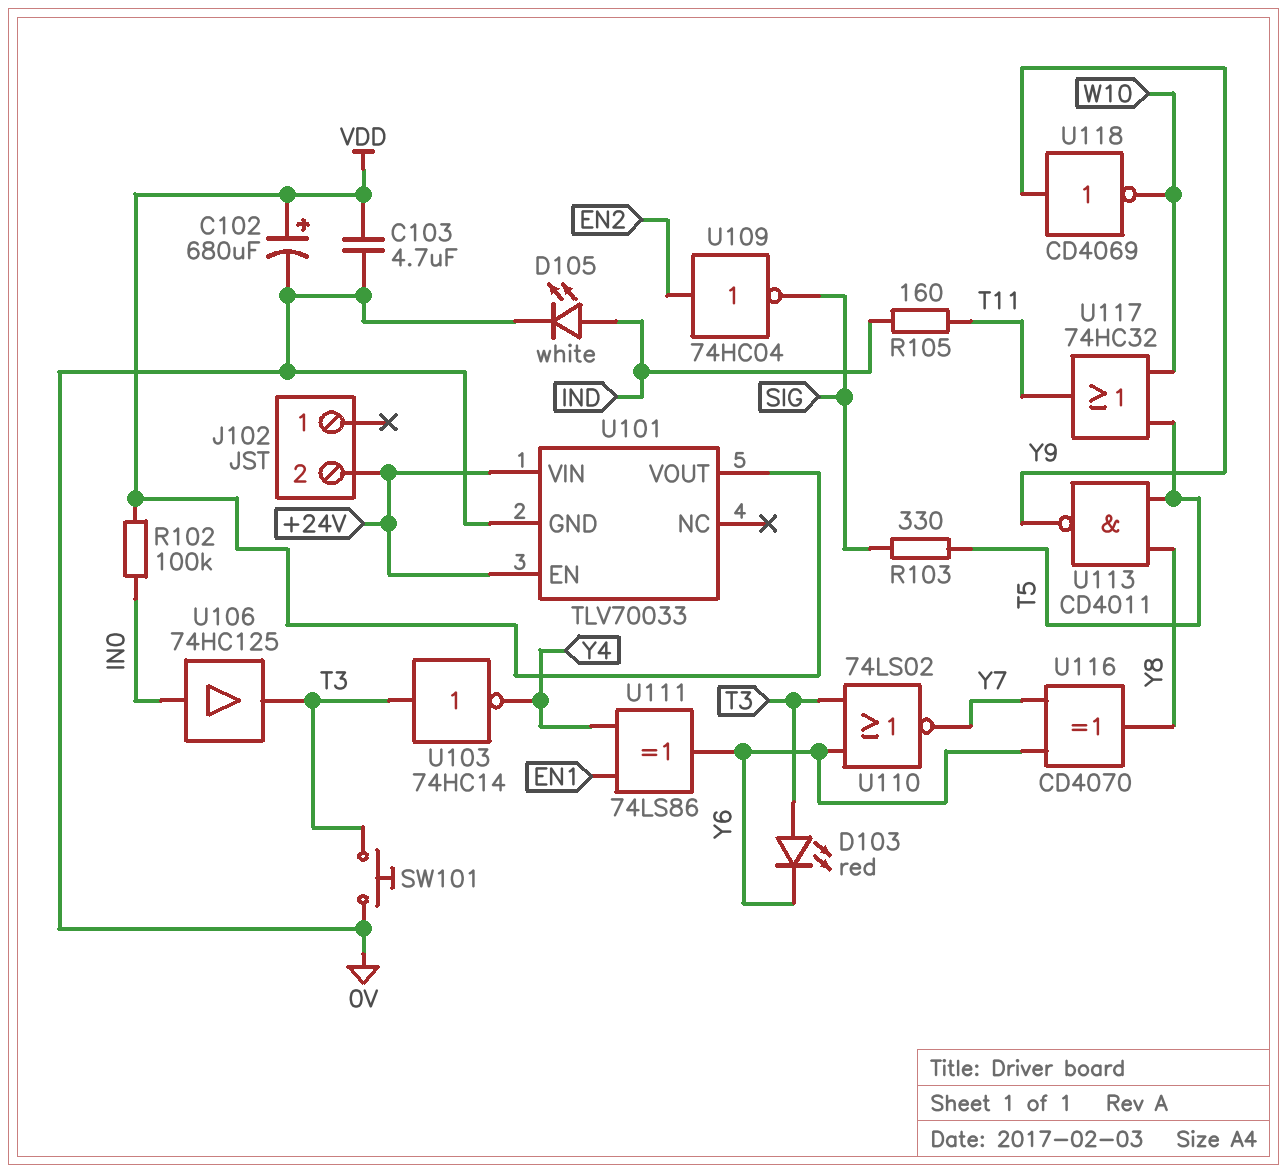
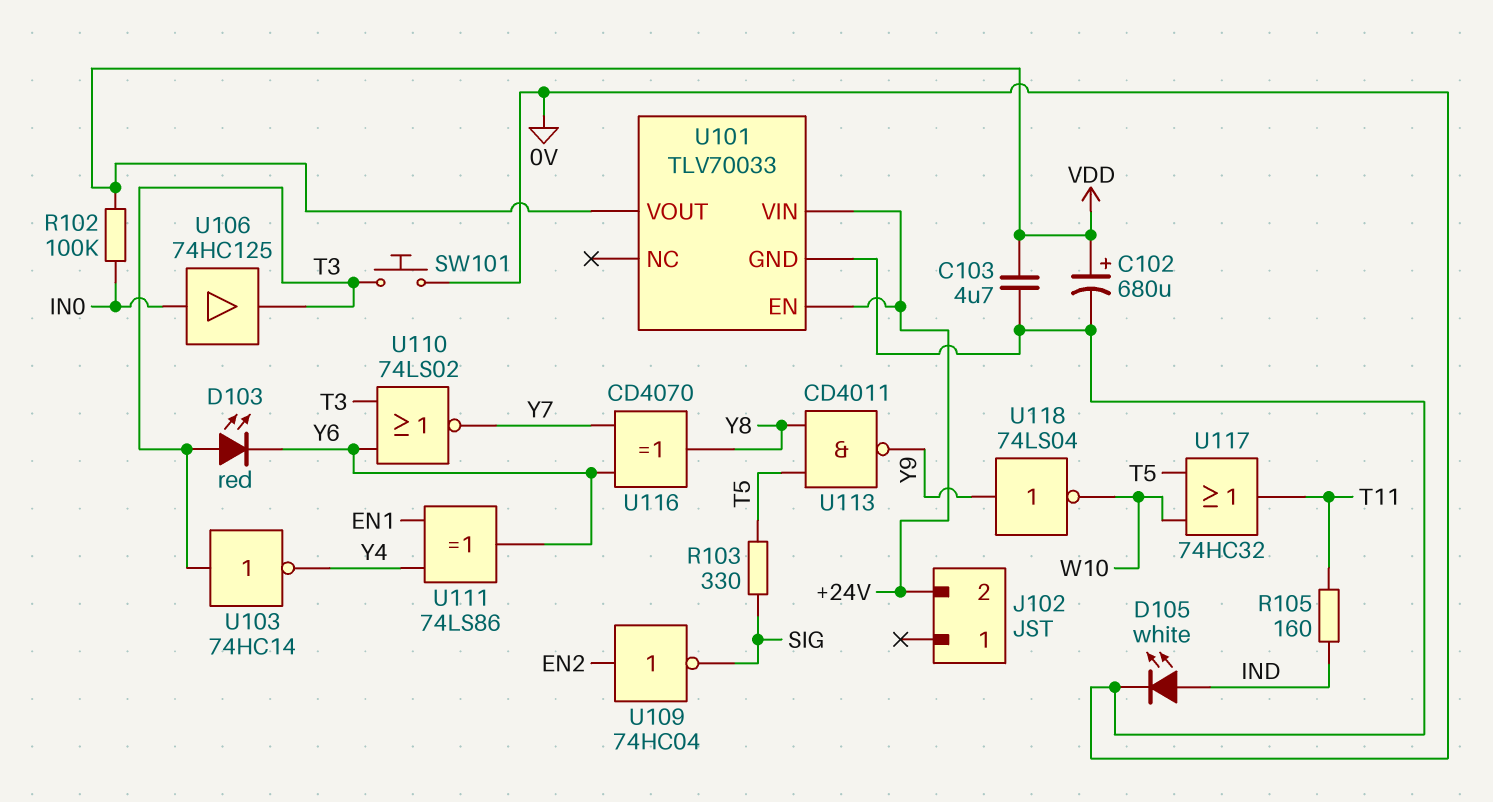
U118: NOT CD4069 (in Y9, out W10) -> NOT 74LS04 (in Y9, out W10)

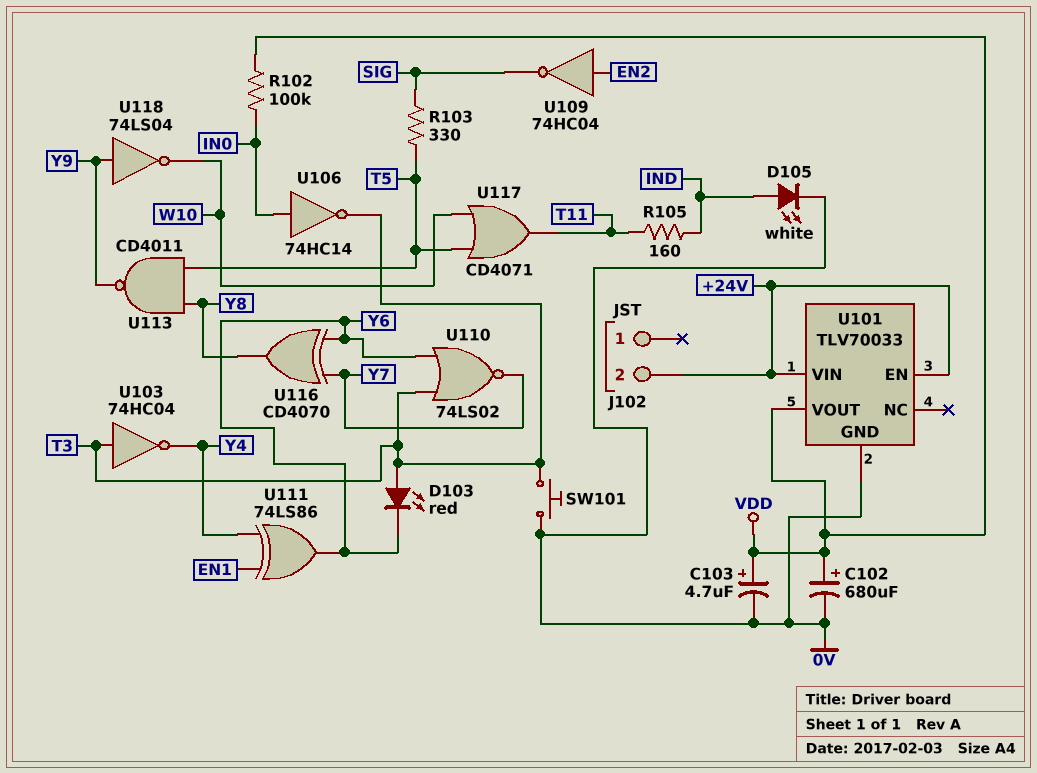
C103: 4.7uF (0V, VDD) -> 4.7uF (plus VDD, minus 0V)
U103: NOT 74HC14 (in T3, out Y4) -> NOT 74HC04 (in T3, out Y4)
U106: buffer 74HC125 (in IN0, out T3) -> NOT 74HC14 (in IN0, out T3)
U117: OR 74HC32 (in T5, in W10, out T11) -> OR CD4071 (in T5, in W10, out T11)

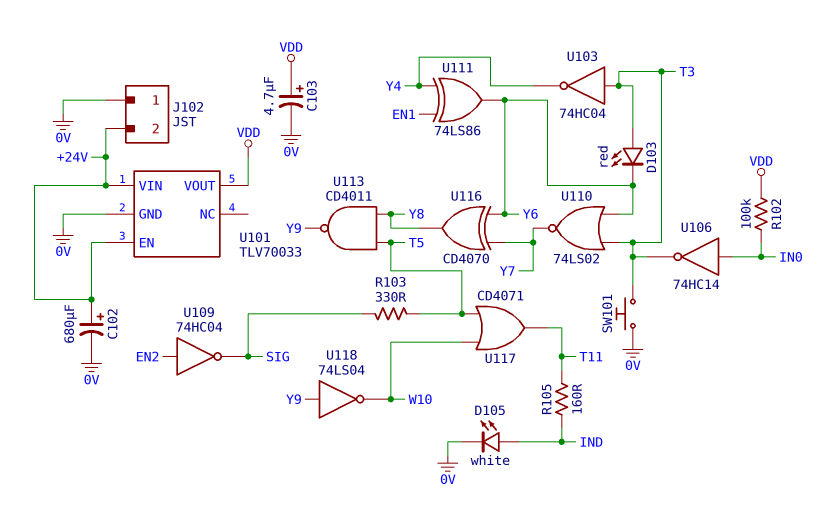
C102: 680uF (plus VDD, minus 0V) -> 680uF (plus +24V, minus 0V)
J102 pin 1: none -> 0V

